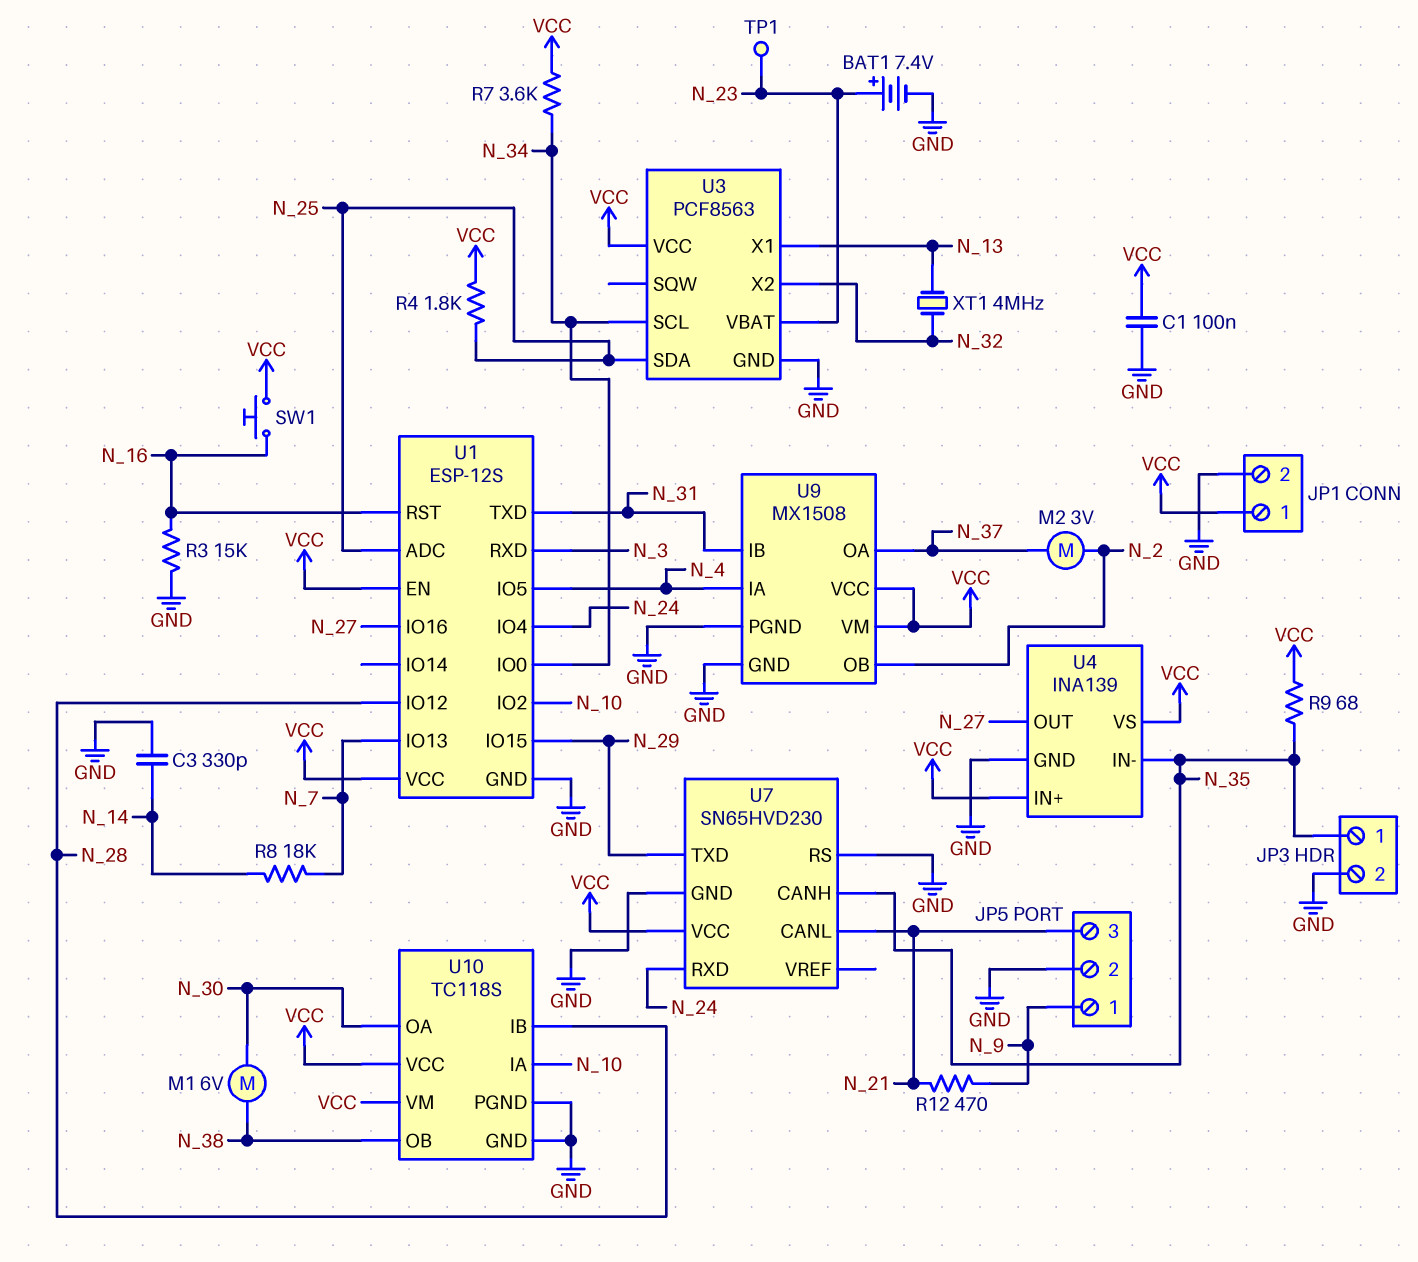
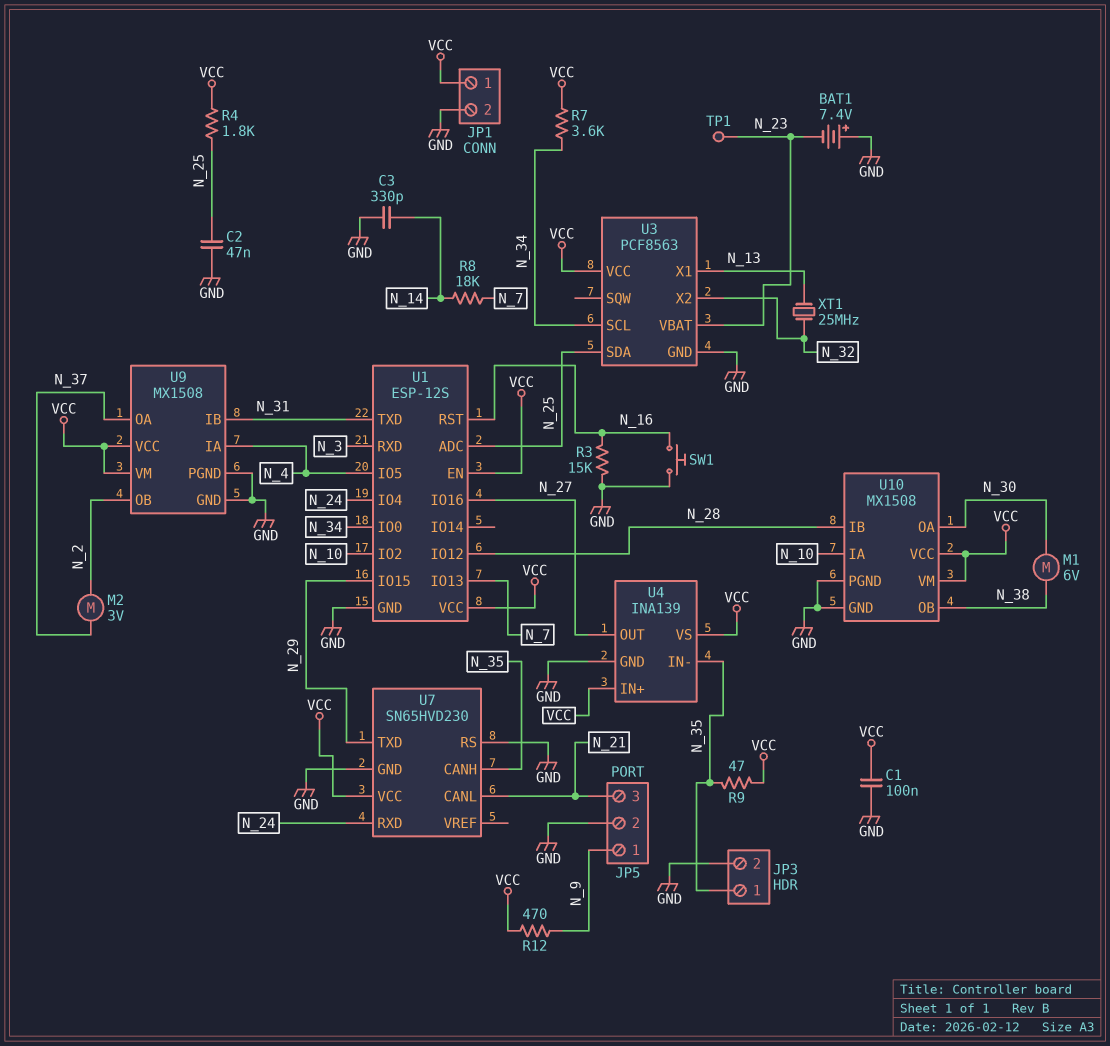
BAT1: 7.4V (plus N_23, minus GND) -> 7.4V (plus GND, minus N_23)
C2: none -> 47nF (GND, N_25)
R9: 68 (N_35, VCC) -> 47 (N_35, VCC)
R12: 470 (N_9, N_21) -> 470 (N_9, VCC)
SW1: button (N_16, VCC) -> button (GND, N_16)
U10: TC118S -> MX1508
XT1: 4MHz (N_13, N_32) -> 25MHz (N_13, N_32)

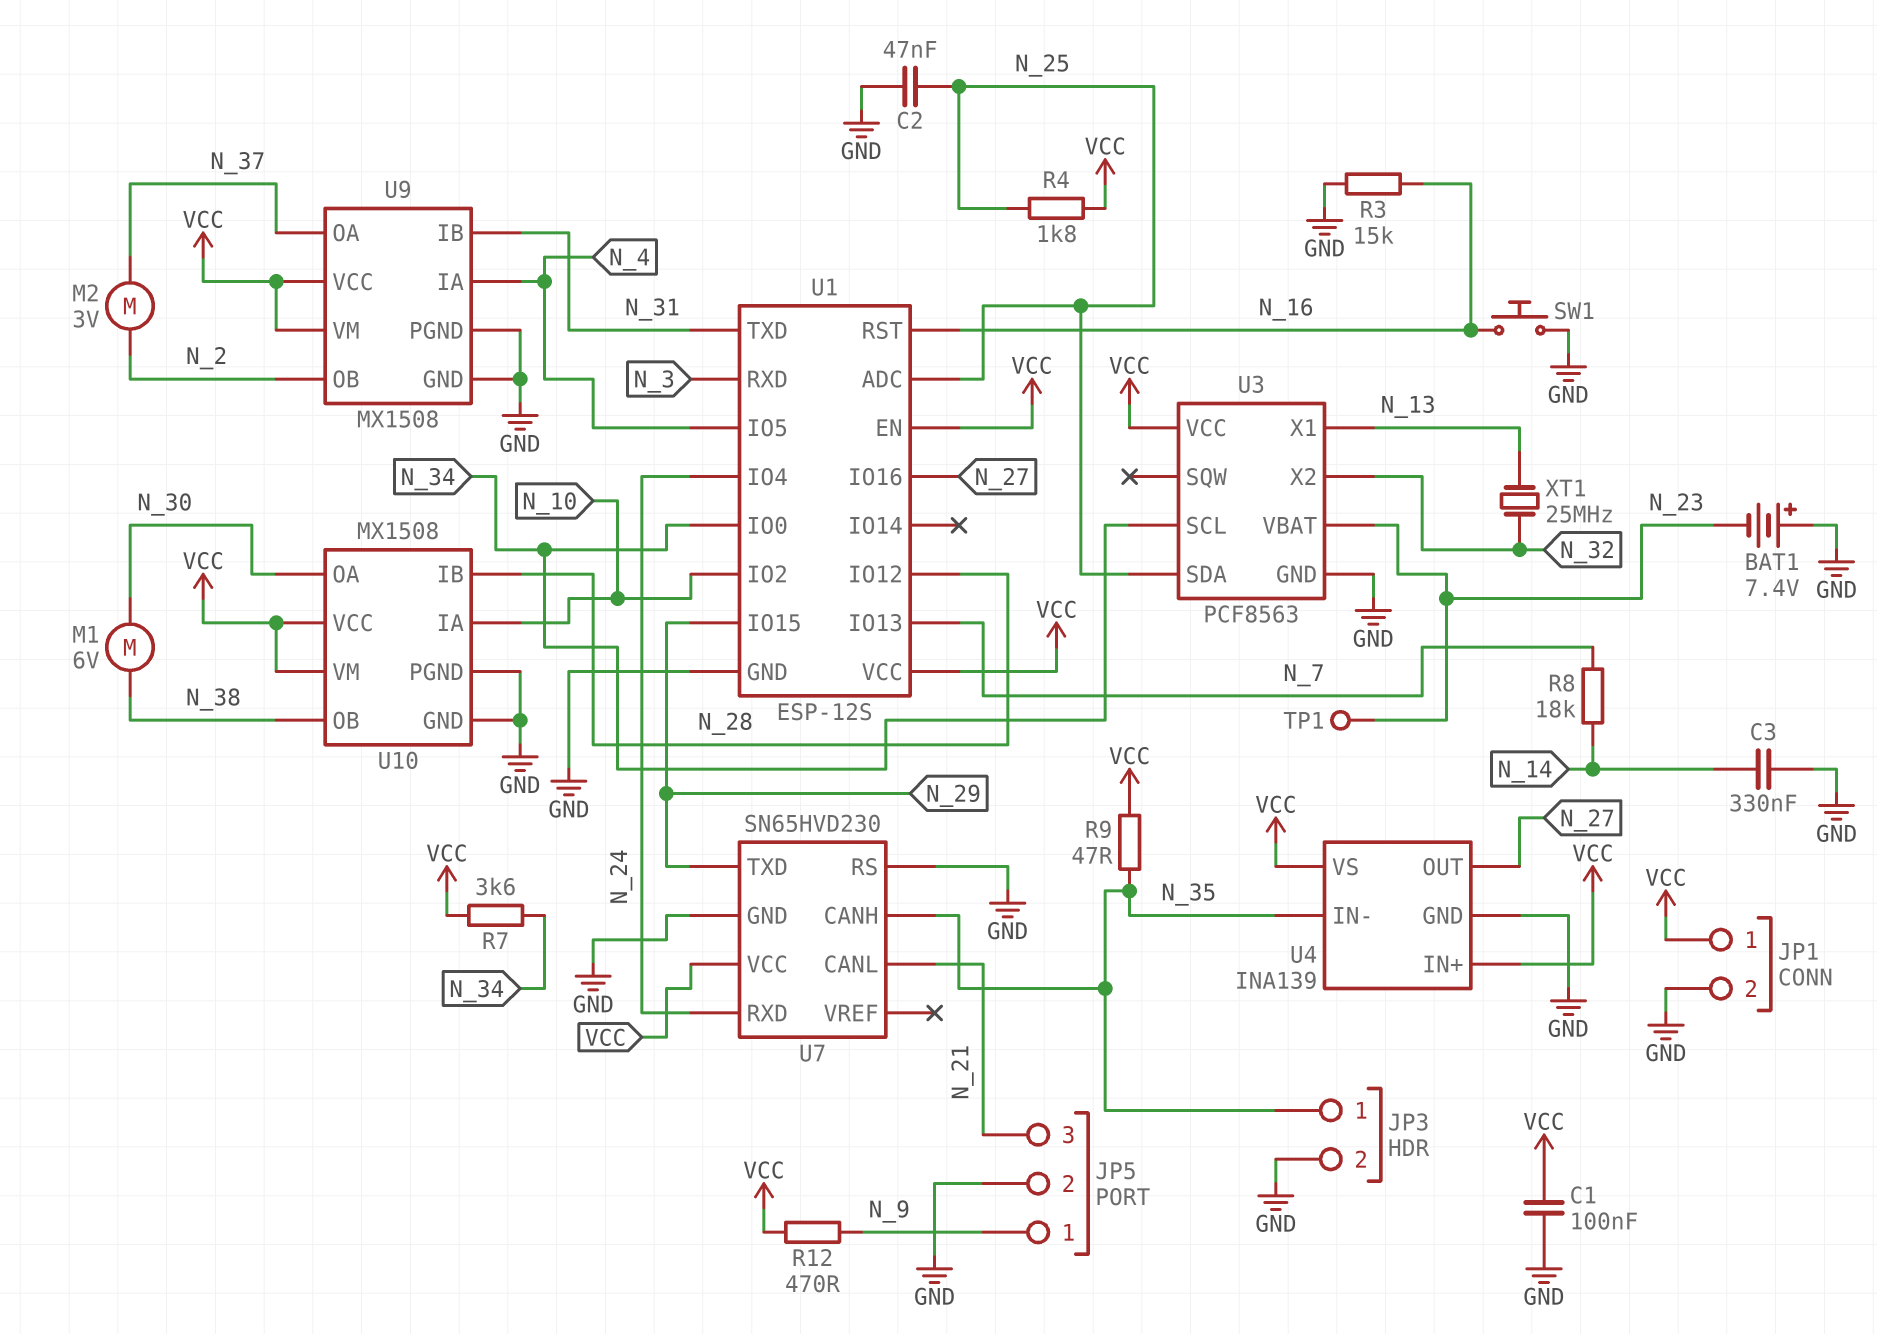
C3: 330pF (GND, N_14) -> 330nF (GND, N_14)

